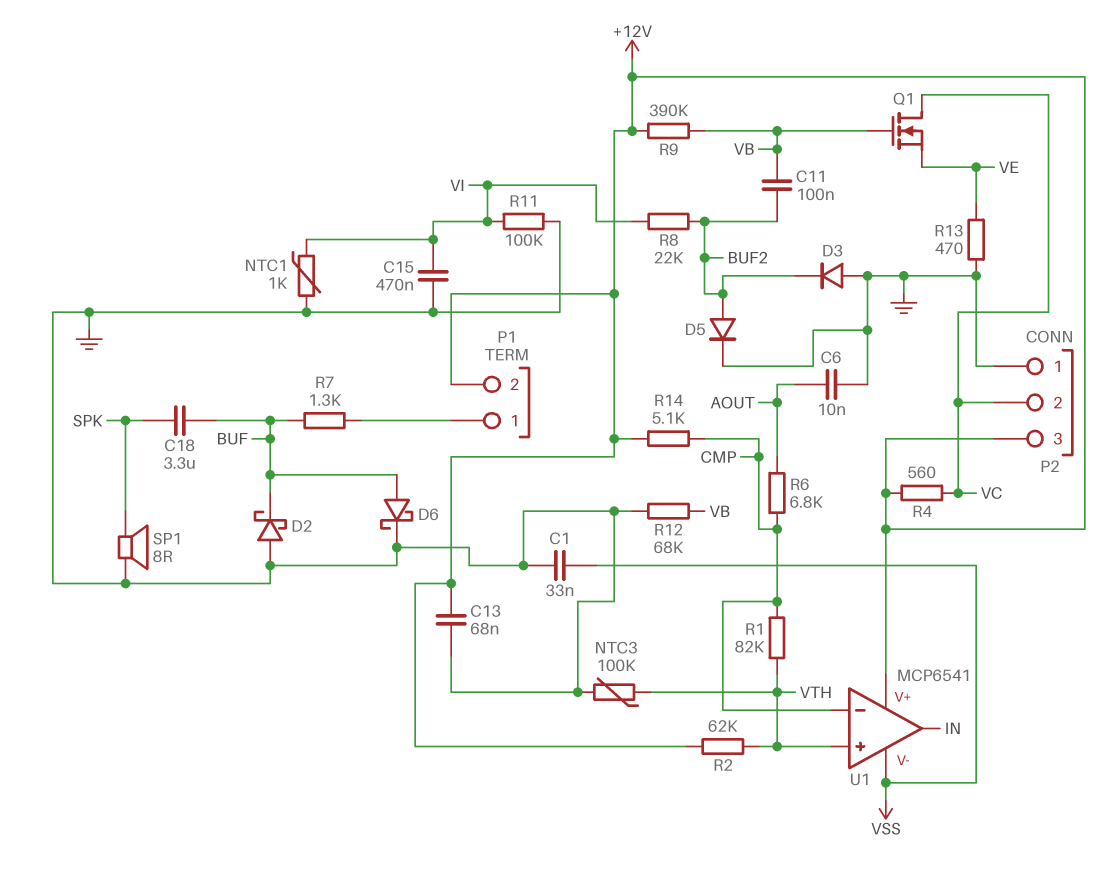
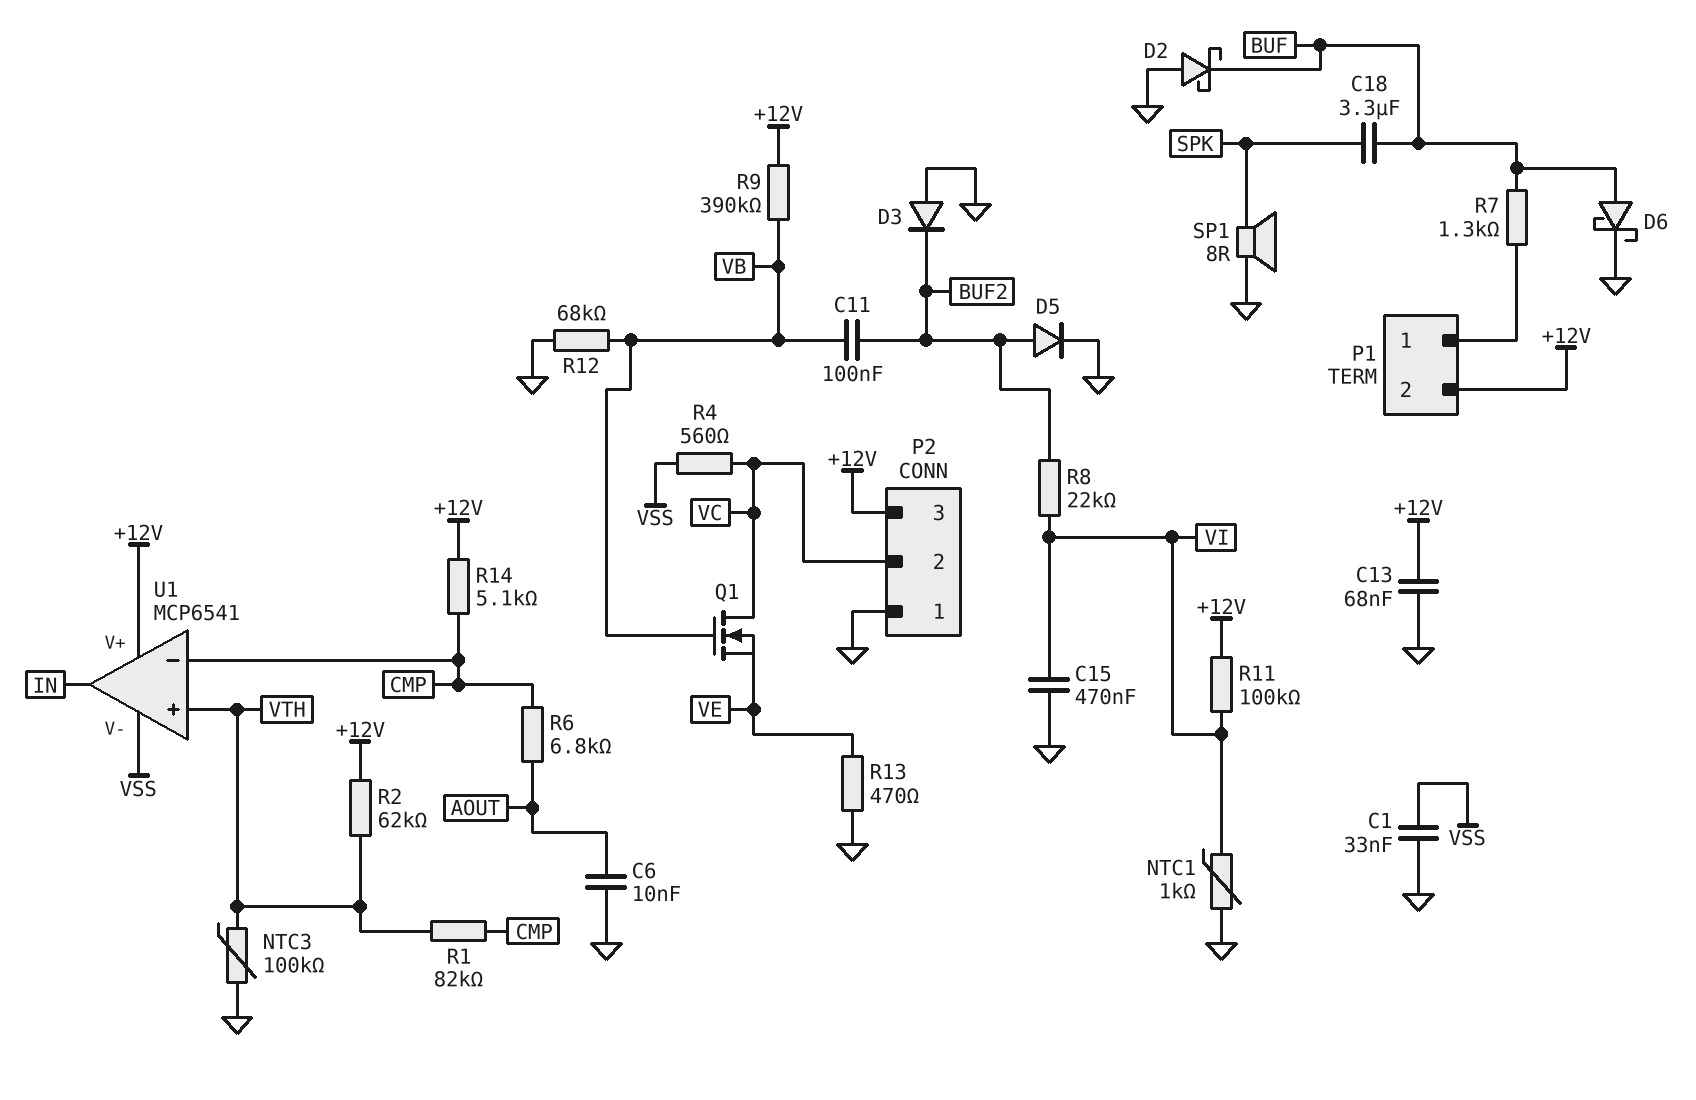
R4: 560 (+12V, VC) -> 560 (VC, VSS)
R11: 100k (GND, VI) -> 100k (+12V, VI)

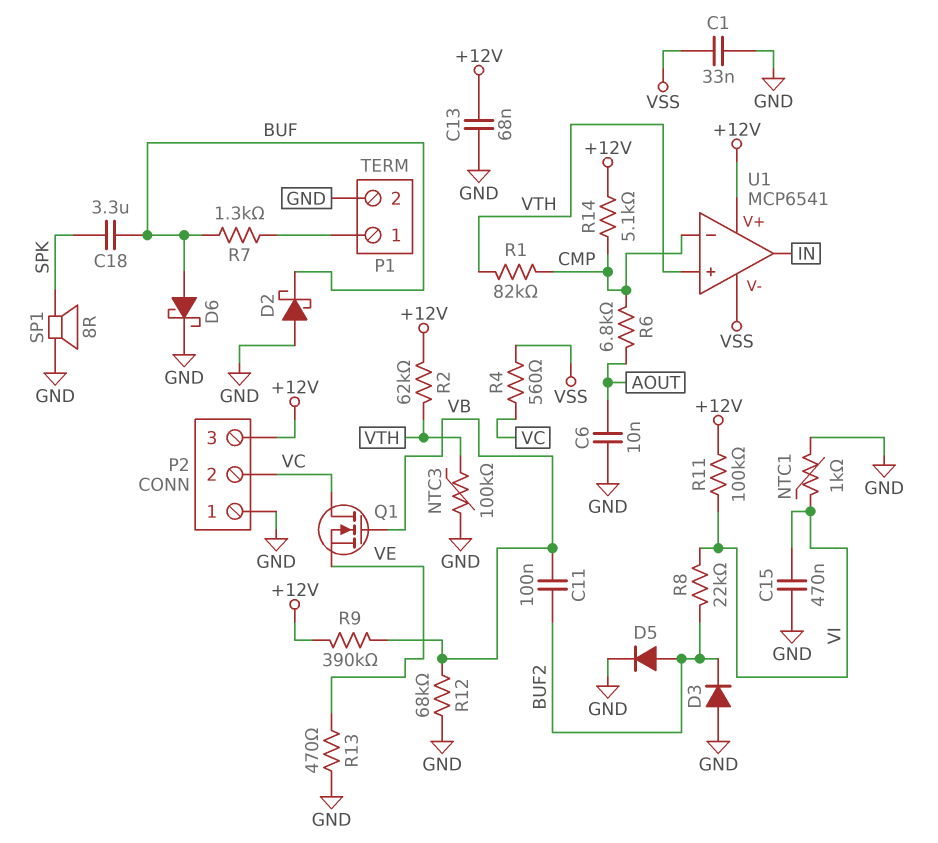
P1 pin 2: +12V -> GND

